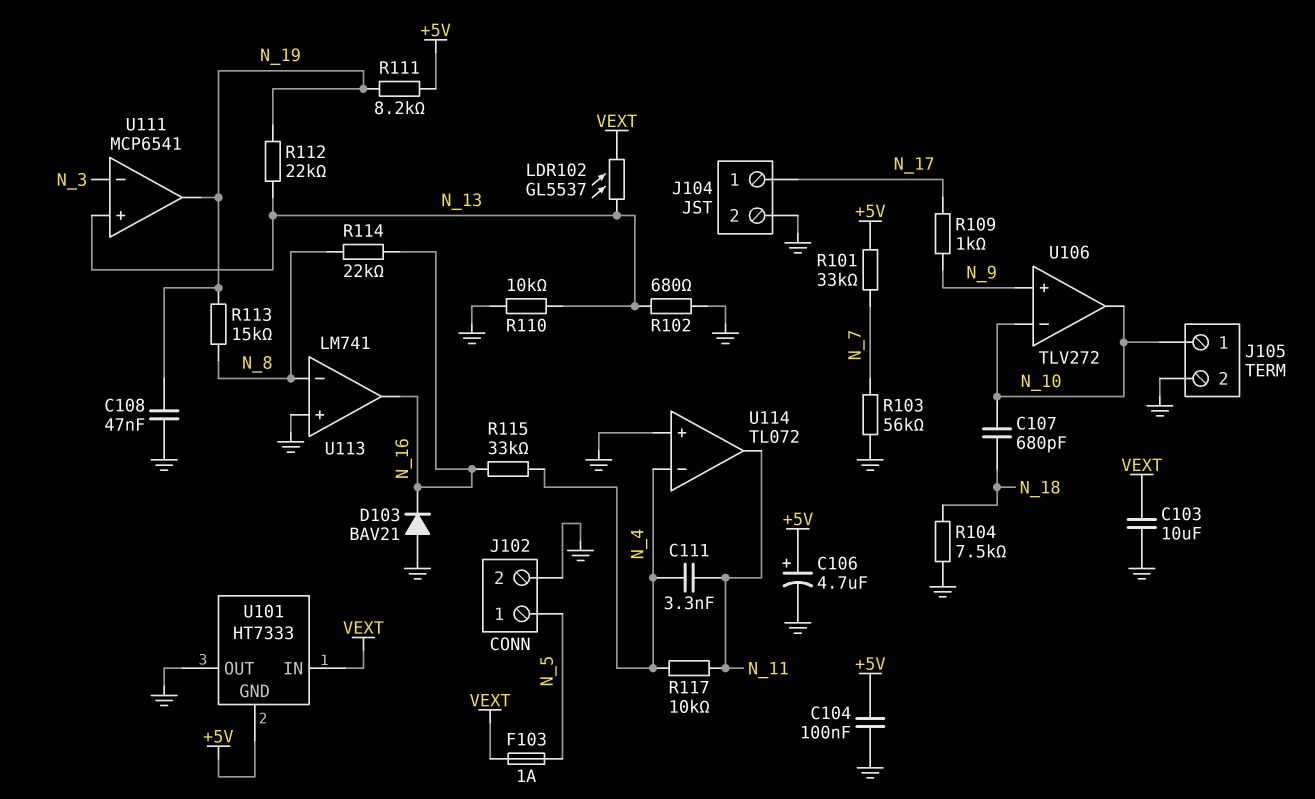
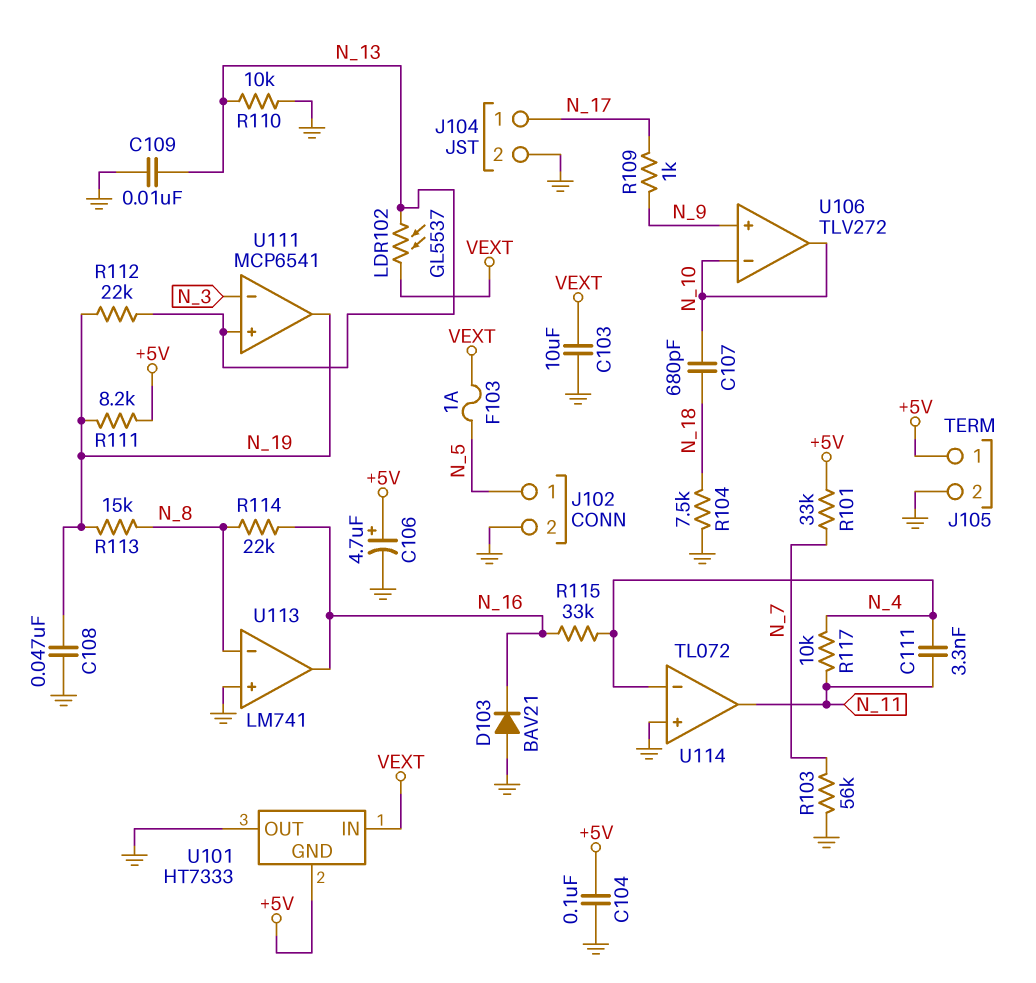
C109: none -> 10nF (GND, N_13)
J105 pin 1: N_10 -> +5V
R102: 680 (GND, N_13) -> none

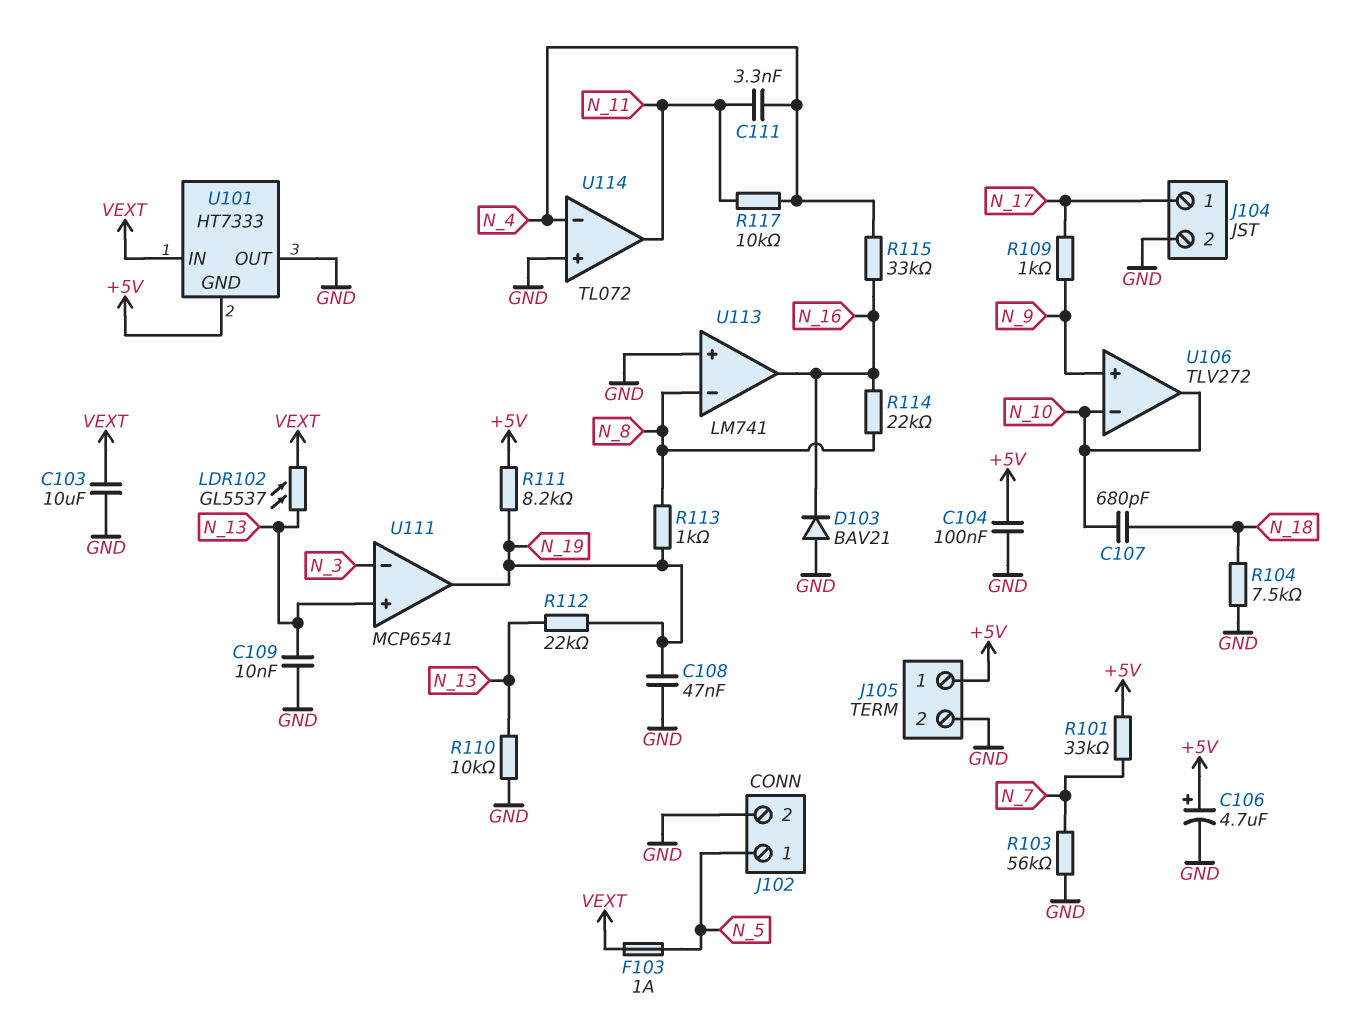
R113: 15k (N_8, N_19) -> 1k (N_8, N_19)

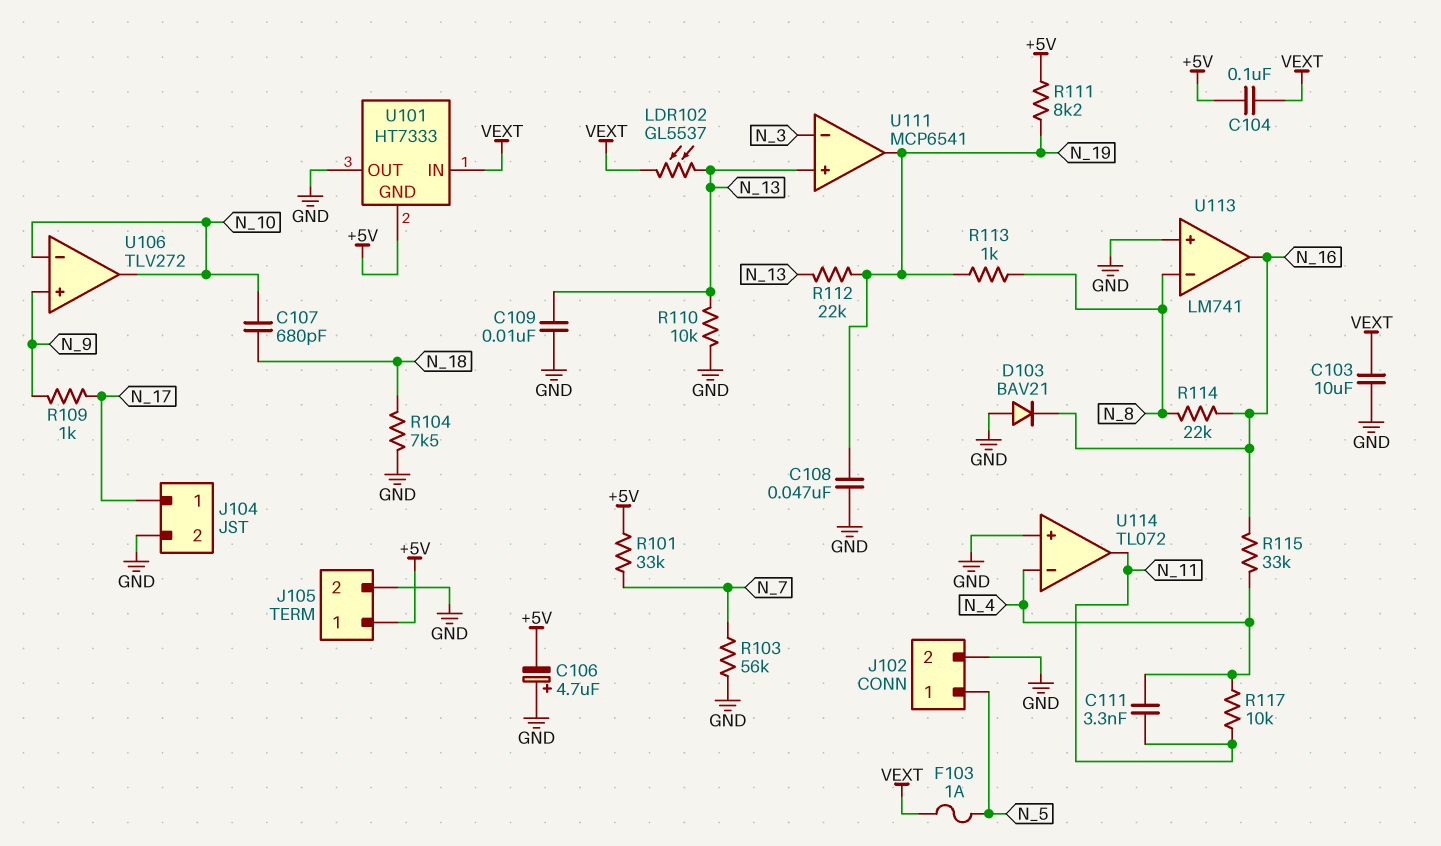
C104: 100nF (+5V, GND) -> 100nF (+5V, VEXT)
C106: 4.7uF (plus +5V, minus GND) -> 4.7uF (plus GND, minus +5V)

